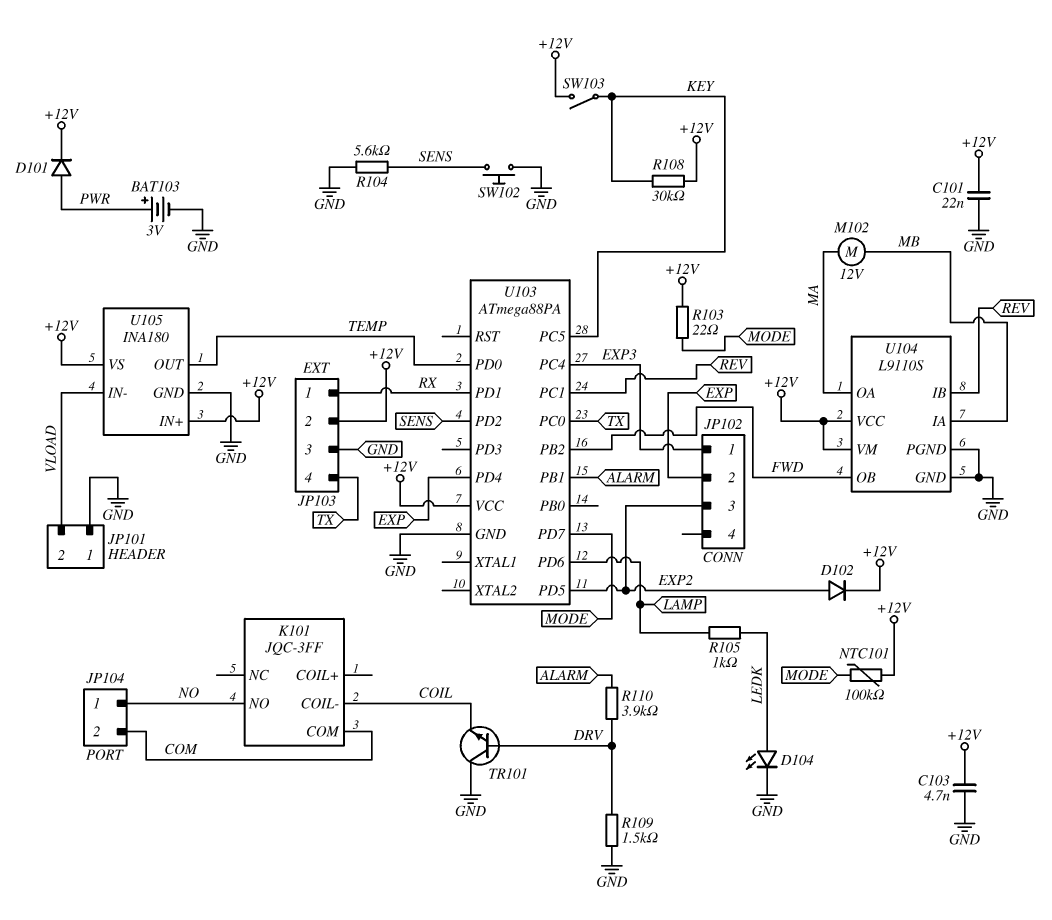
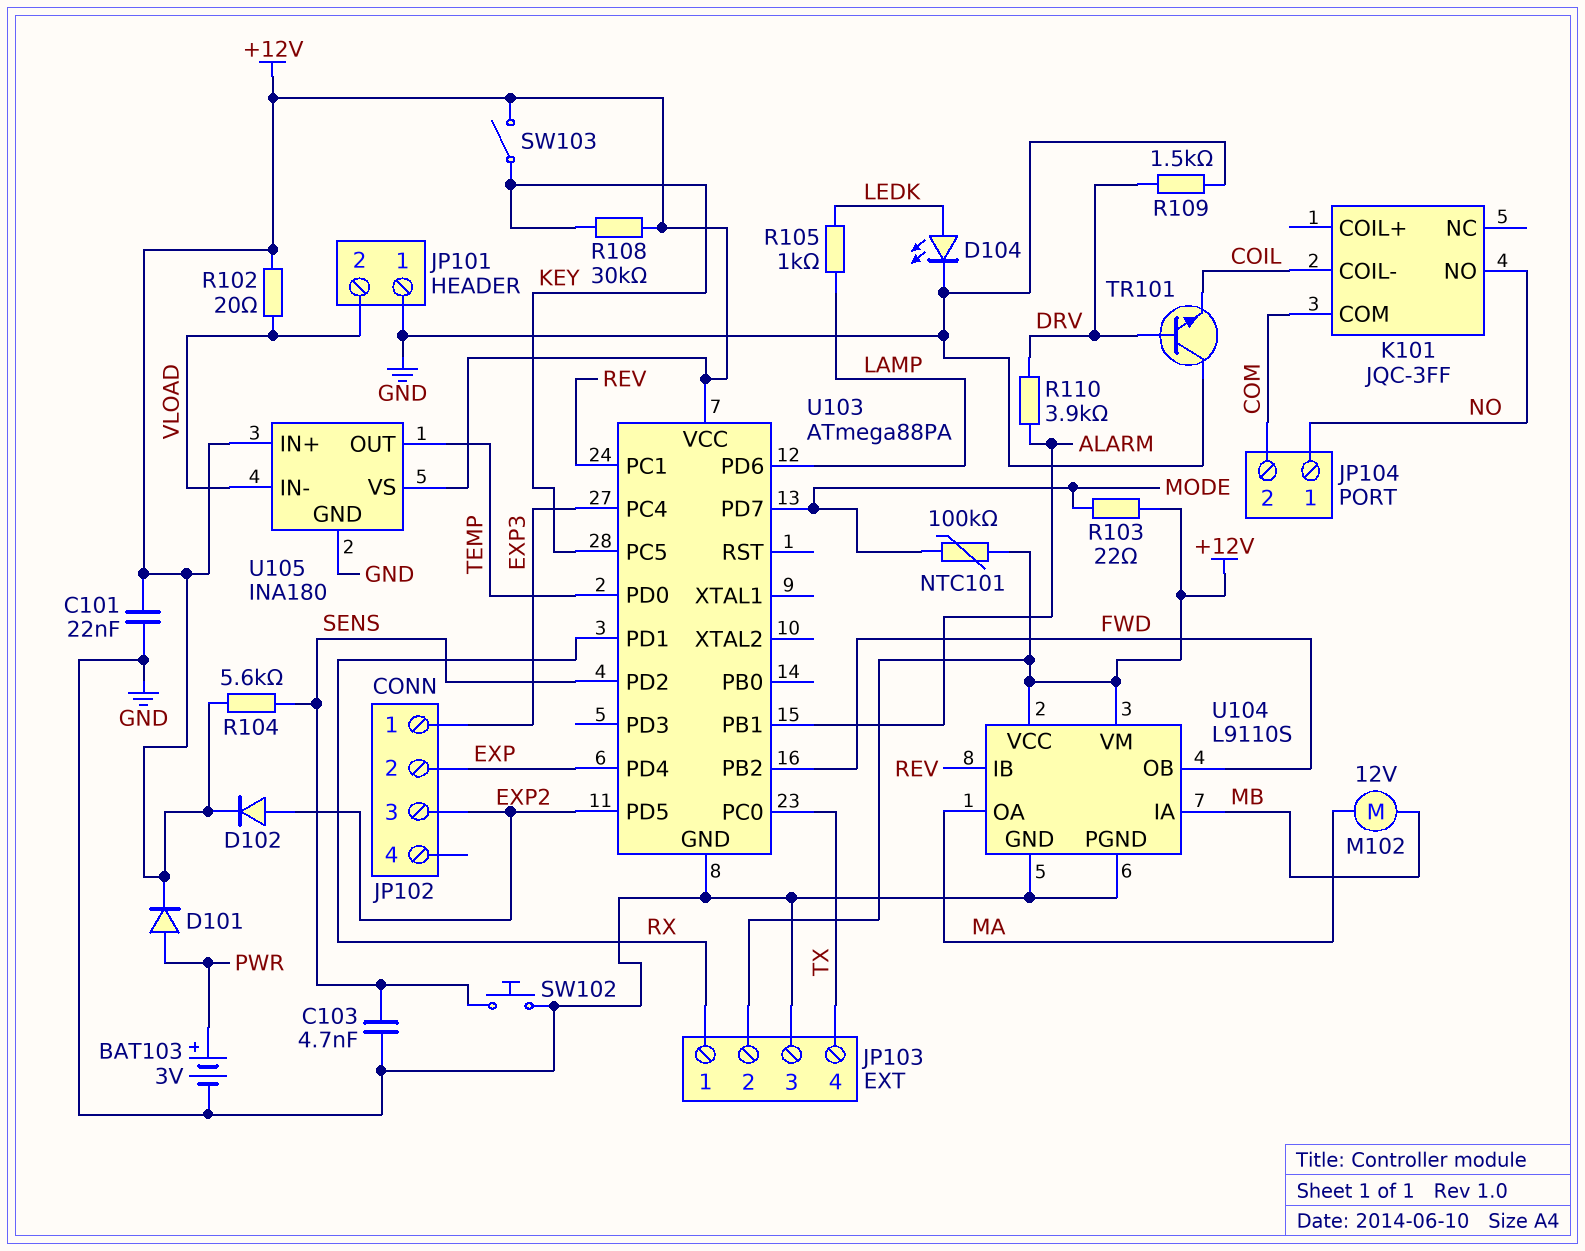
C103: 4.7nF (+12V, GND) -> 4.7nF (GND, SENS)
R102: none -> 20 (+12V, VLOAD)
R104: 5.6k (GND, SENS) -> 5.6k (+12V, SENS)

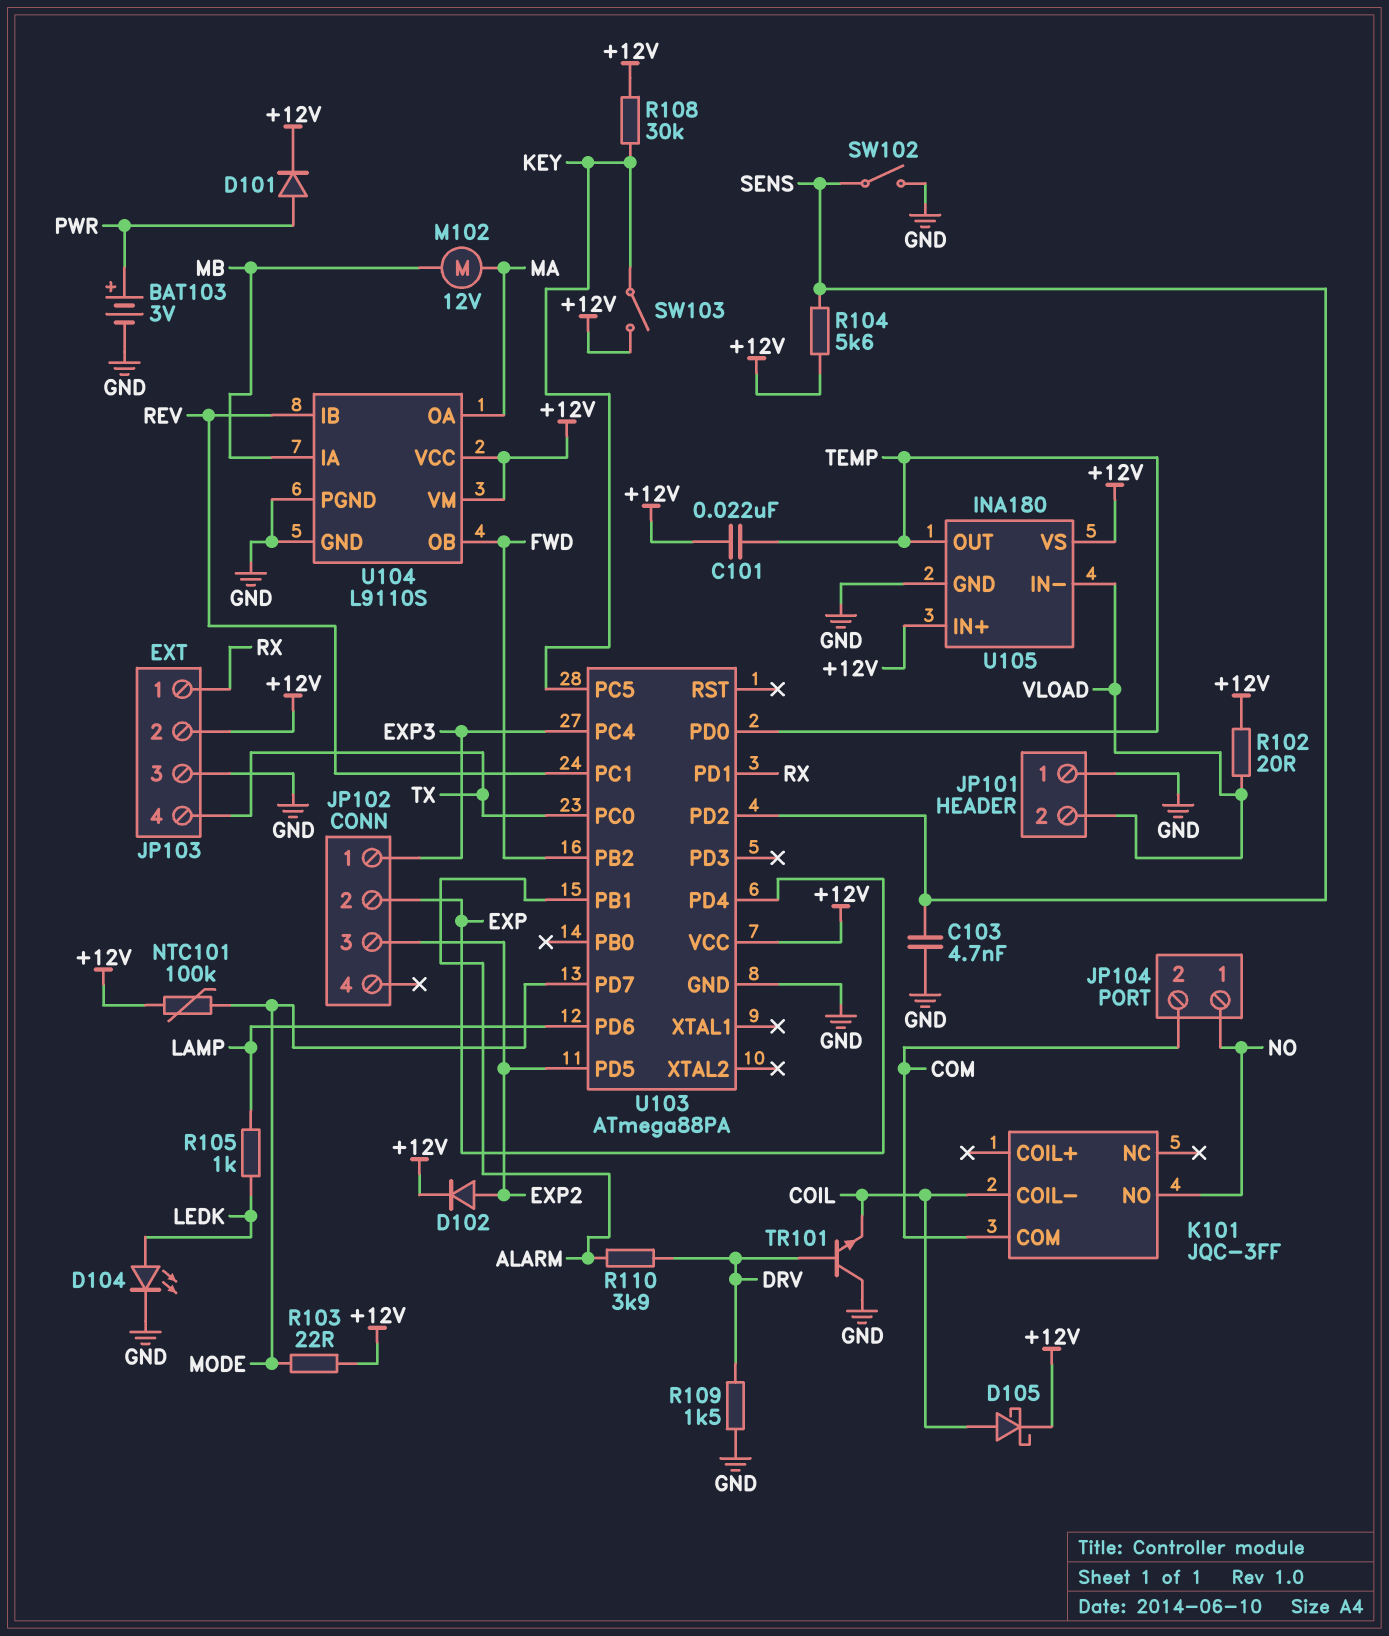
C101: 22nF (+12V, GND) -> 22nF (+12V, TEMP)
D105: none -> schottky (A COIL, K +12V)
SW102: button (GND, SENS) -> switch (GND, SENS)

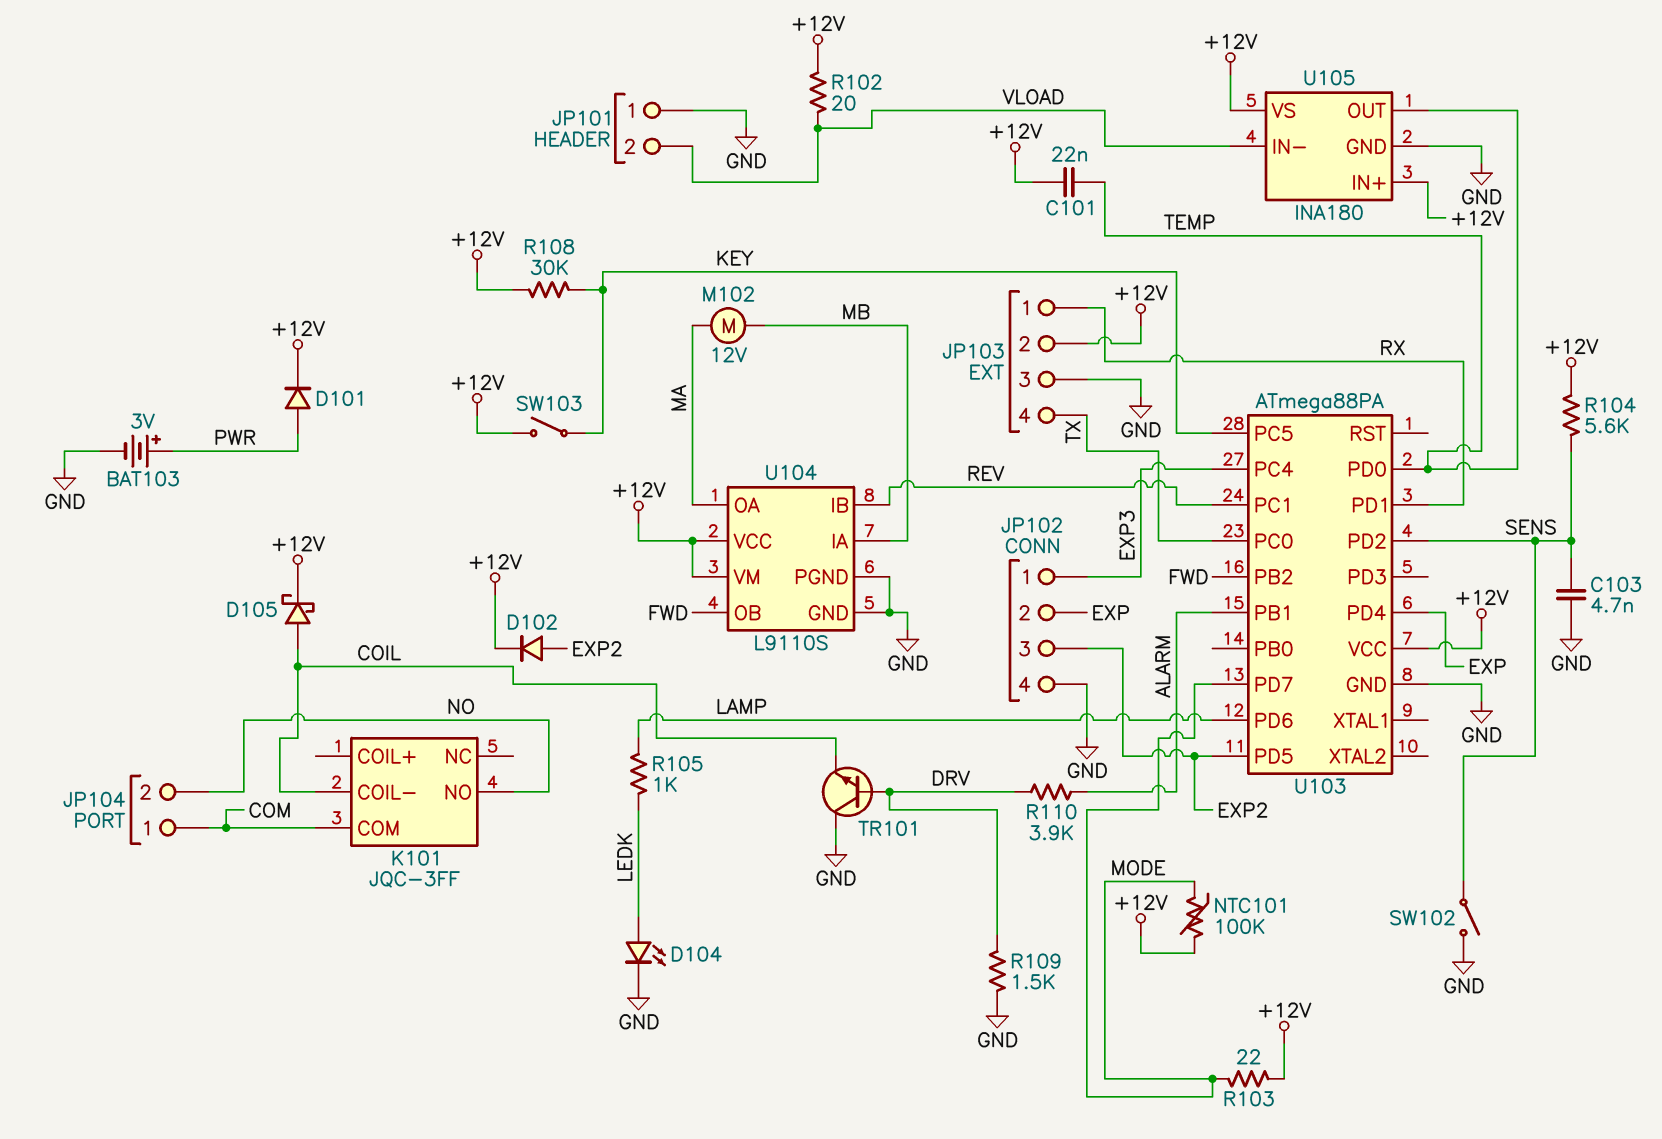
JP102 pin 4: none -> GND
JP104 pin 1: NO -> COM
JP104 pin 2: COM -> NO

